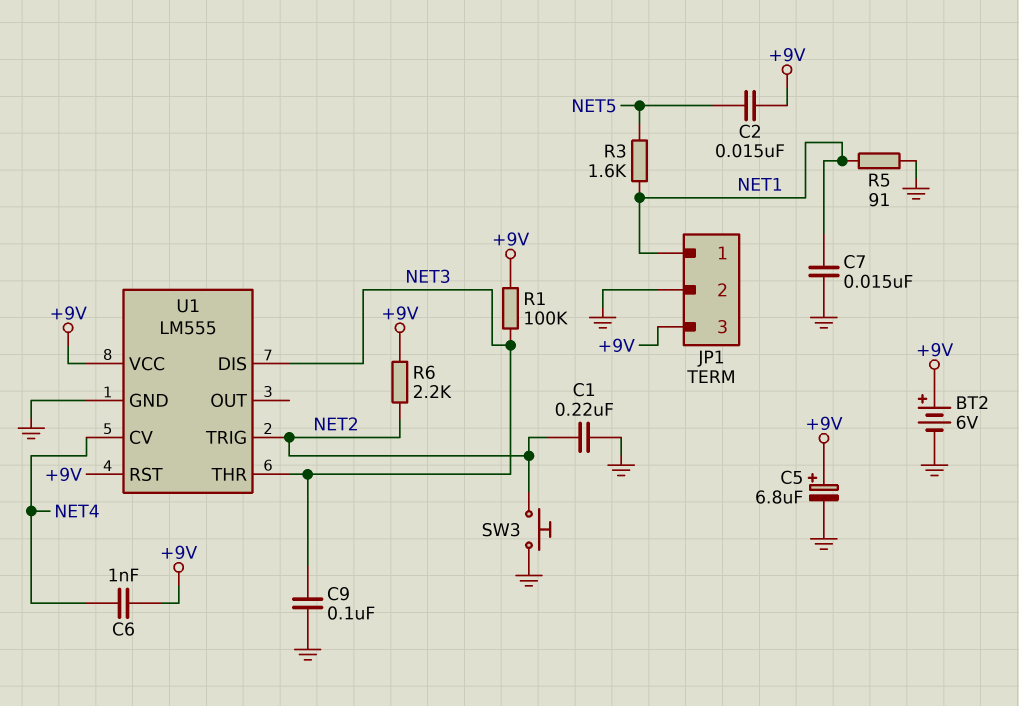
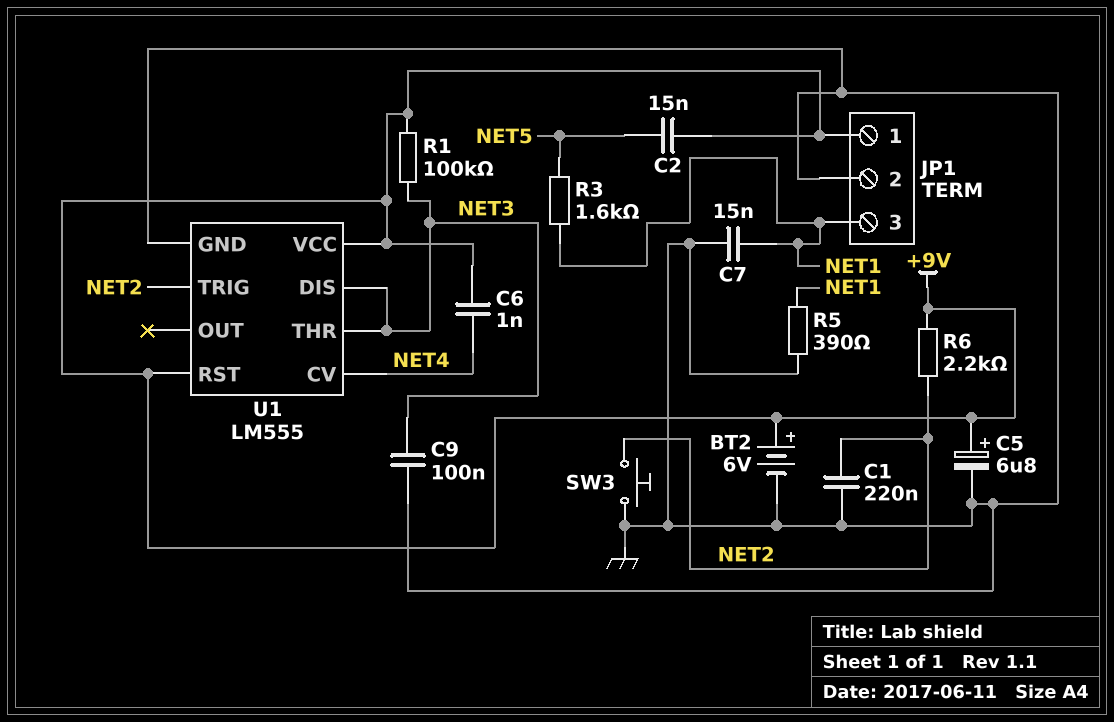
JP1 pin 1: NET1 -> +9V
JP1 pin 3: +9V -> NET1
R5: 91 (GND, NET1) -> 390 (GND, NET1)

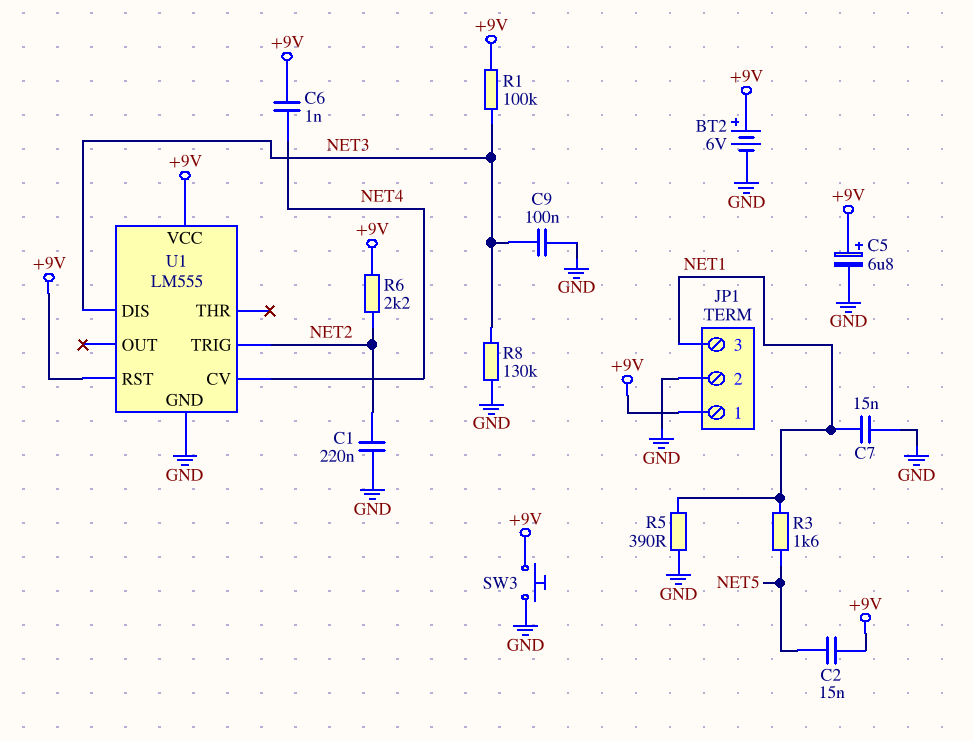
R8: none -> 130k (GND, NET3)
SW3: button (GND, NET2) -> button (+9V, GND)
U1 pin THR: NET3 -> none

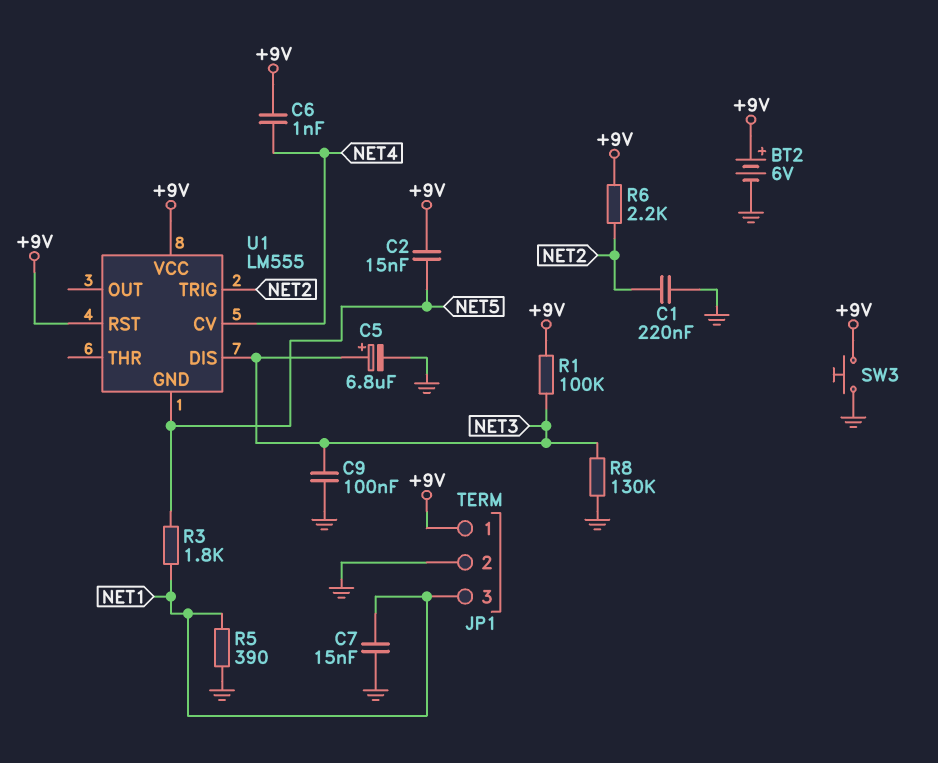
C5: 6.8uF (plus +9V, minus GND) -> 6.8uF (plus NET3, minus GND)
R3: 1.6k (NET1, NET5) -> 1.8k (NET1, NET5)
U1 pin GND: GND -> NET5

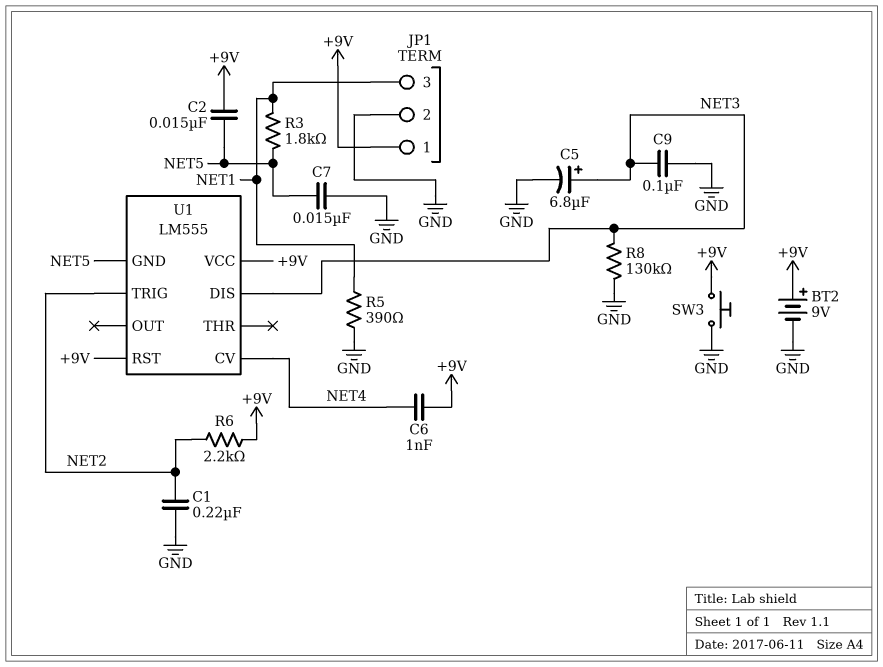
BT2: 6V (plus +9V, minus GND) -> 9V (plus +9V, minus GND)
C7: 15nF (GND, NET1) -> 15nF (GND, NET5)
R1: 100k (+9V, NET3) -> none

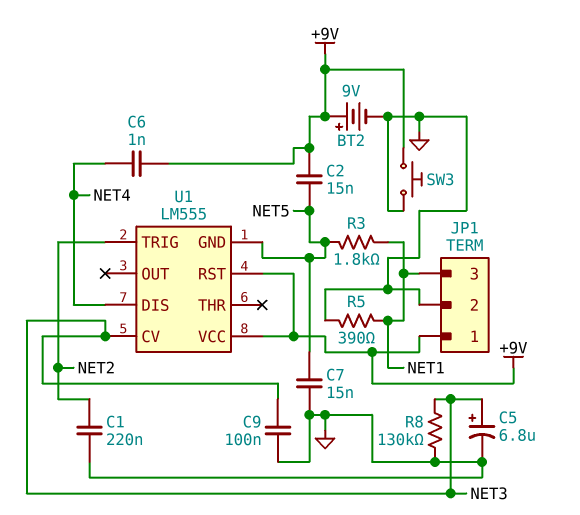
R6: 2.2k (+9V, NET2) -> none
U1 pin CV: NET4 -> NET3
U1 pin DIS: NET3 -> NET4

